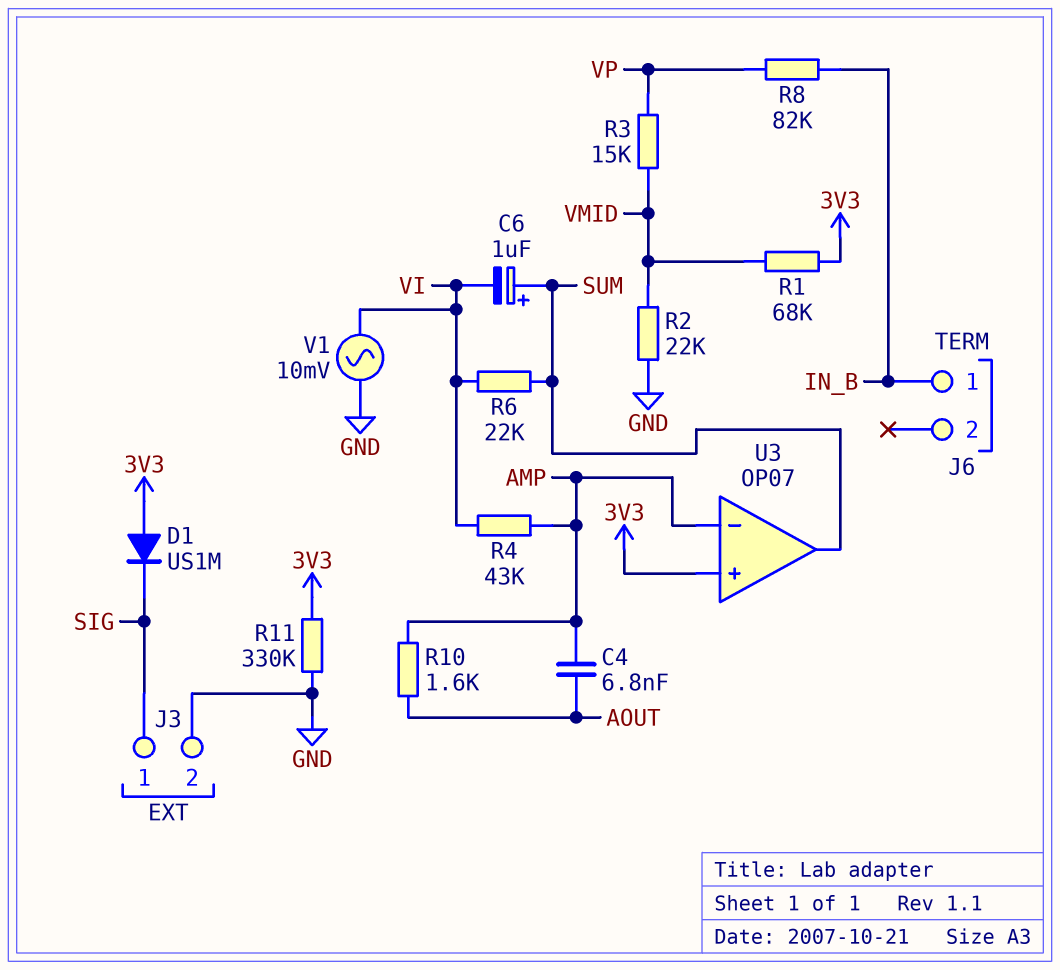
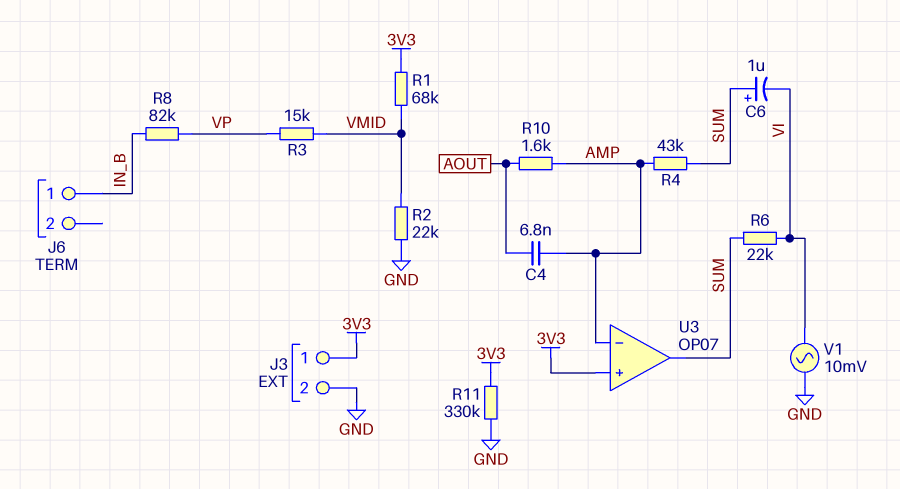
D1: diode US1M (A 3V3, K SIG) -> none
J3 pin 1: SIG -> 3V3
R4: 43k (AMP, VI) -> 43k (AMP, SUM)

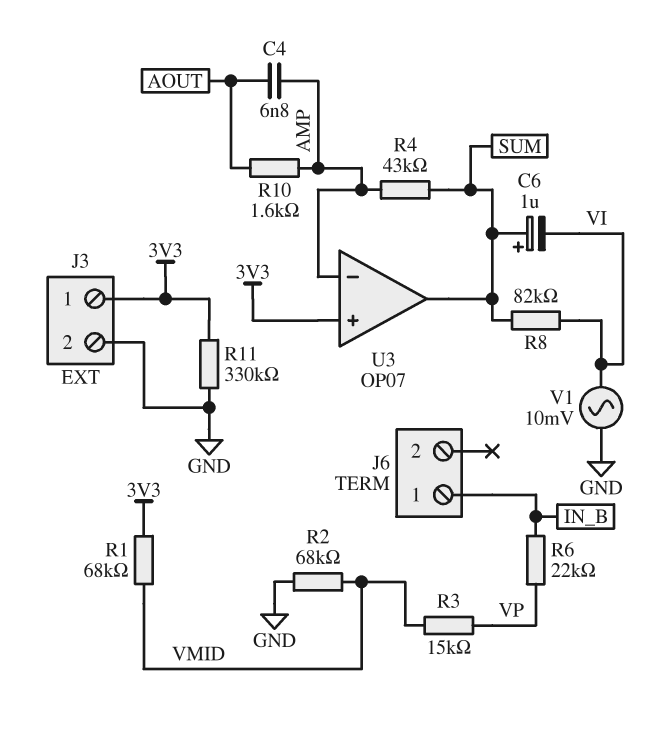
R2: 22k (GND, VMID) -> 68k (GND, VMID)
R6: 22k (SUM, VI) -> 22k (IN_B, VP)
R8: 82k (IN_B, VP) -> 82k (SUM, VI)

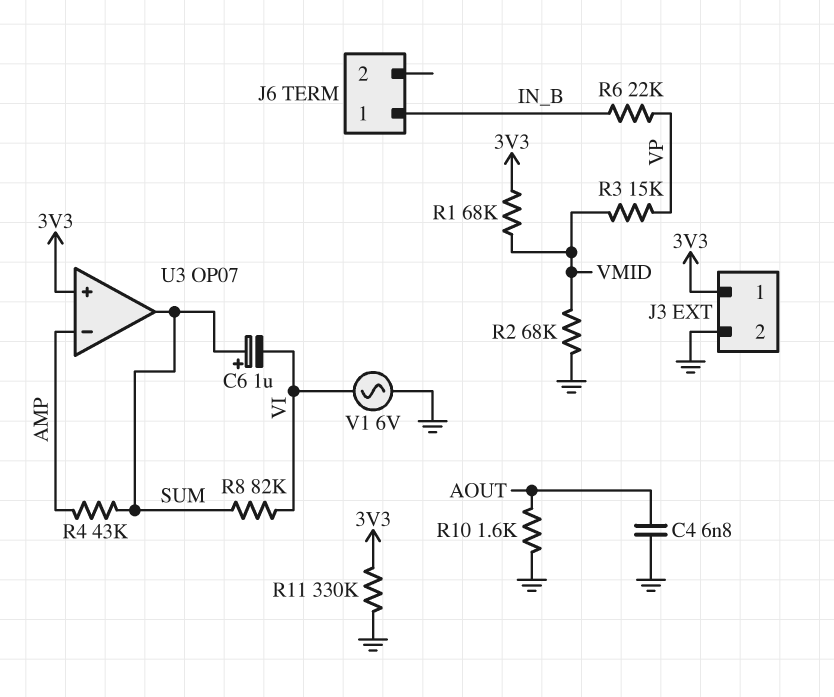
C4: 6.8nF (AMP, AOUT) -> 6.8nF (AOUT, GND)
R10: 1.6k (AMP, AOUT) -> 1.6k (AOUT, GND)
V1: AC 10mV (GND, VI) -> AC 6V (GND, VI)

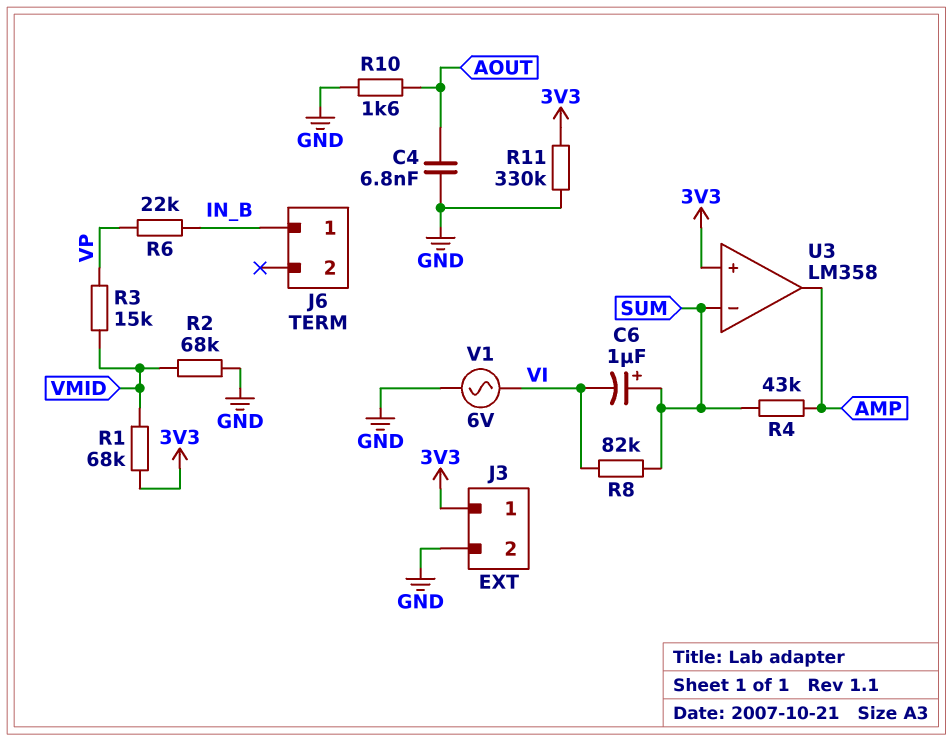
U3: OP07 -> LM358
U3 pin in-: AMP -> SUM
U3 pin out: SUM -> AMP

